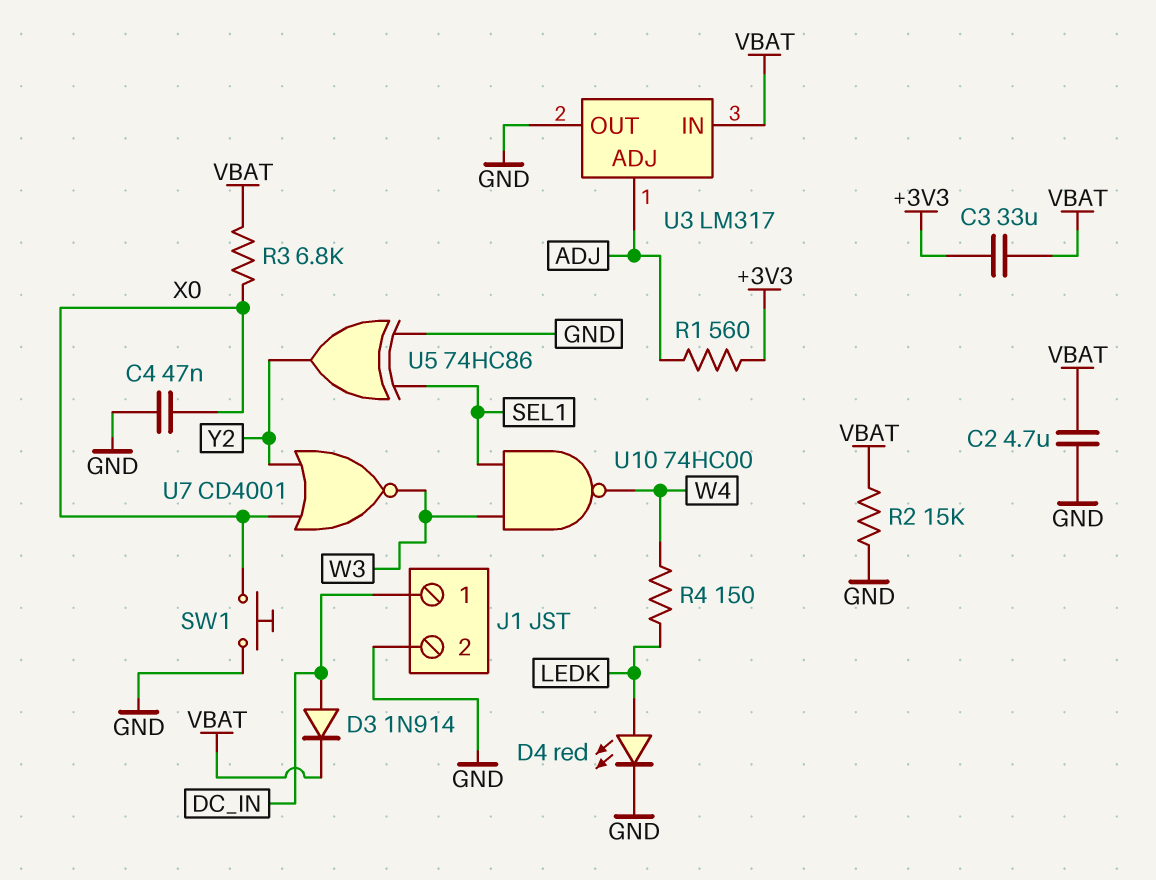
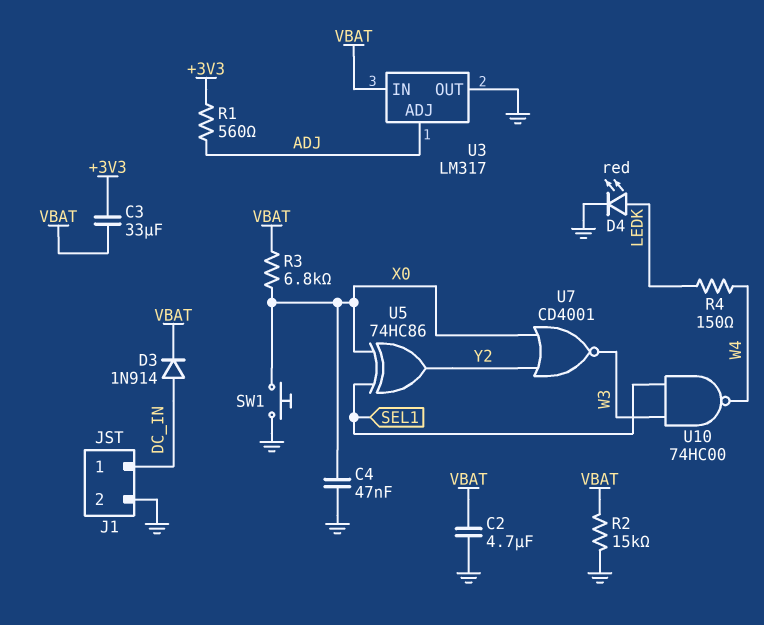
U5: XOR 74HC86 (in GND, in SEL1, out Y2) -> XOR 74HC86 (in SEL1, in X0, out Y2)

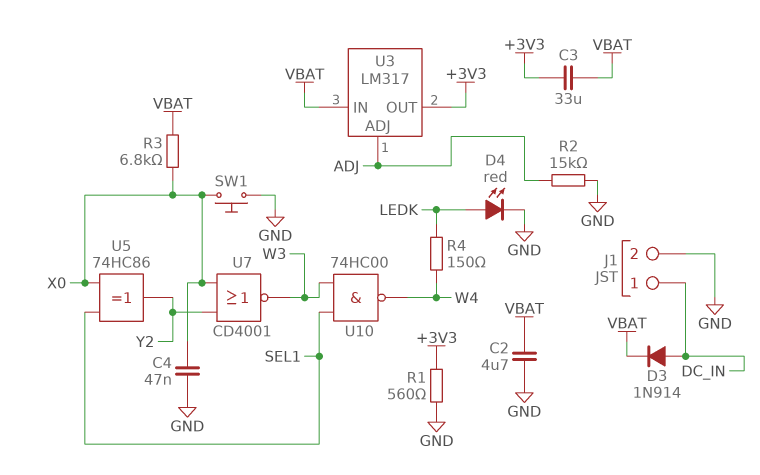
R1: 560 (+3V3, ADJ) -> 560 (+3V3, GND)
R2: 15k (GND, VBAT) -> 15k (ADJ, GND)
U3 pin OUT: GND -> +3V3

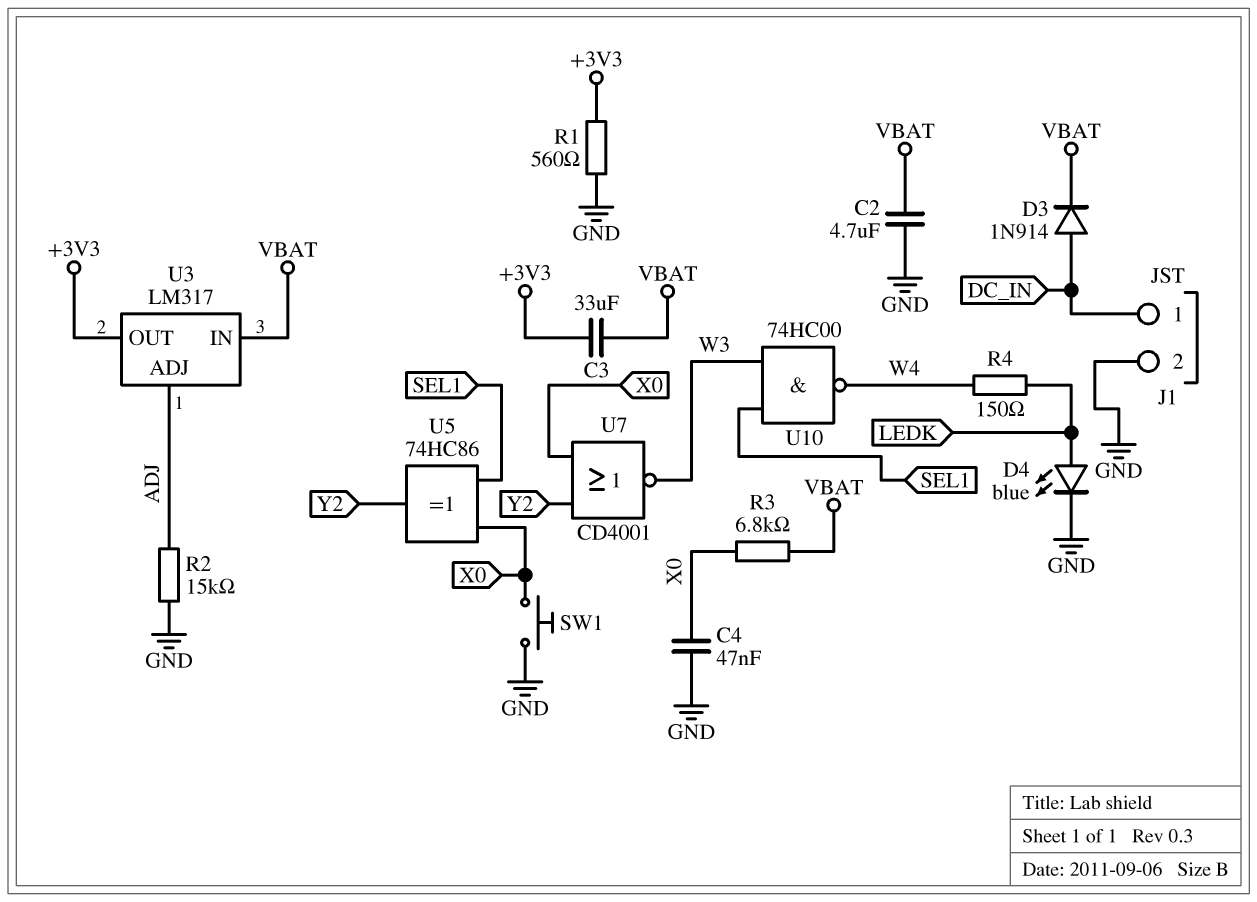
D4: LED red (A LEDK, K GND) -> LED blue (A LEDK, K GND)

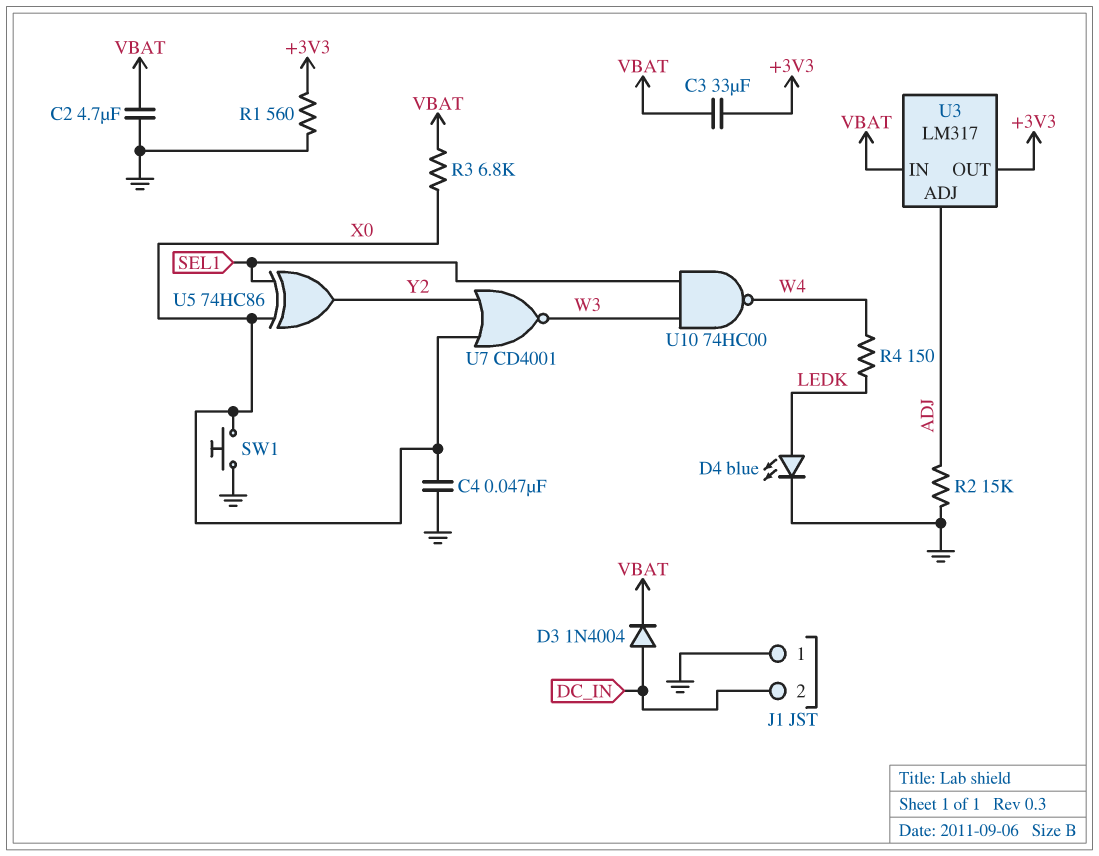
D3: diode 1N914 (A DC_IN, K VBAT) -> diode 1N4004 (A DC_IN, K VBAT)
J1 pin 1: DC_IN -> GND
J1 pin 2: GND -> DC_IN

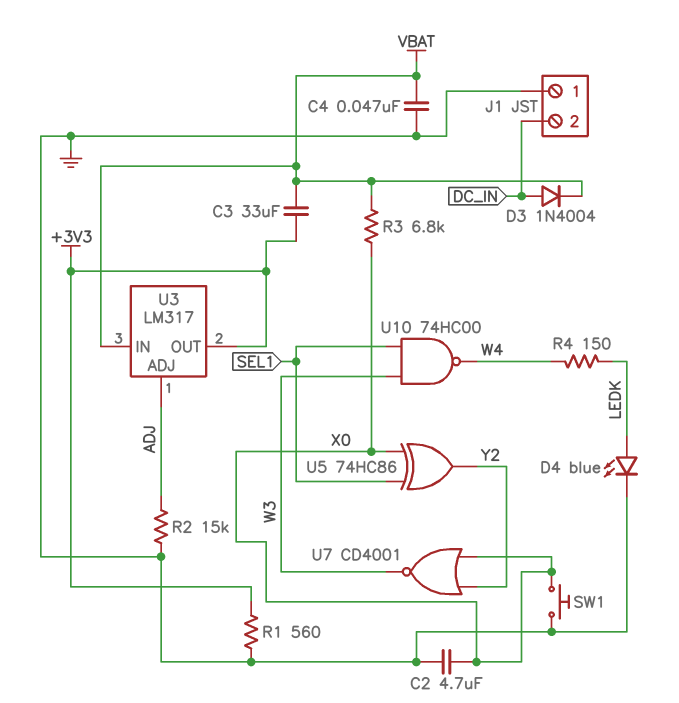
C2: 4.7uF (GND, VBAT) -> 4.7uF (GND, X0)
C4: 47nF (GND, X0) -> 47nF (GND, VBAT)

